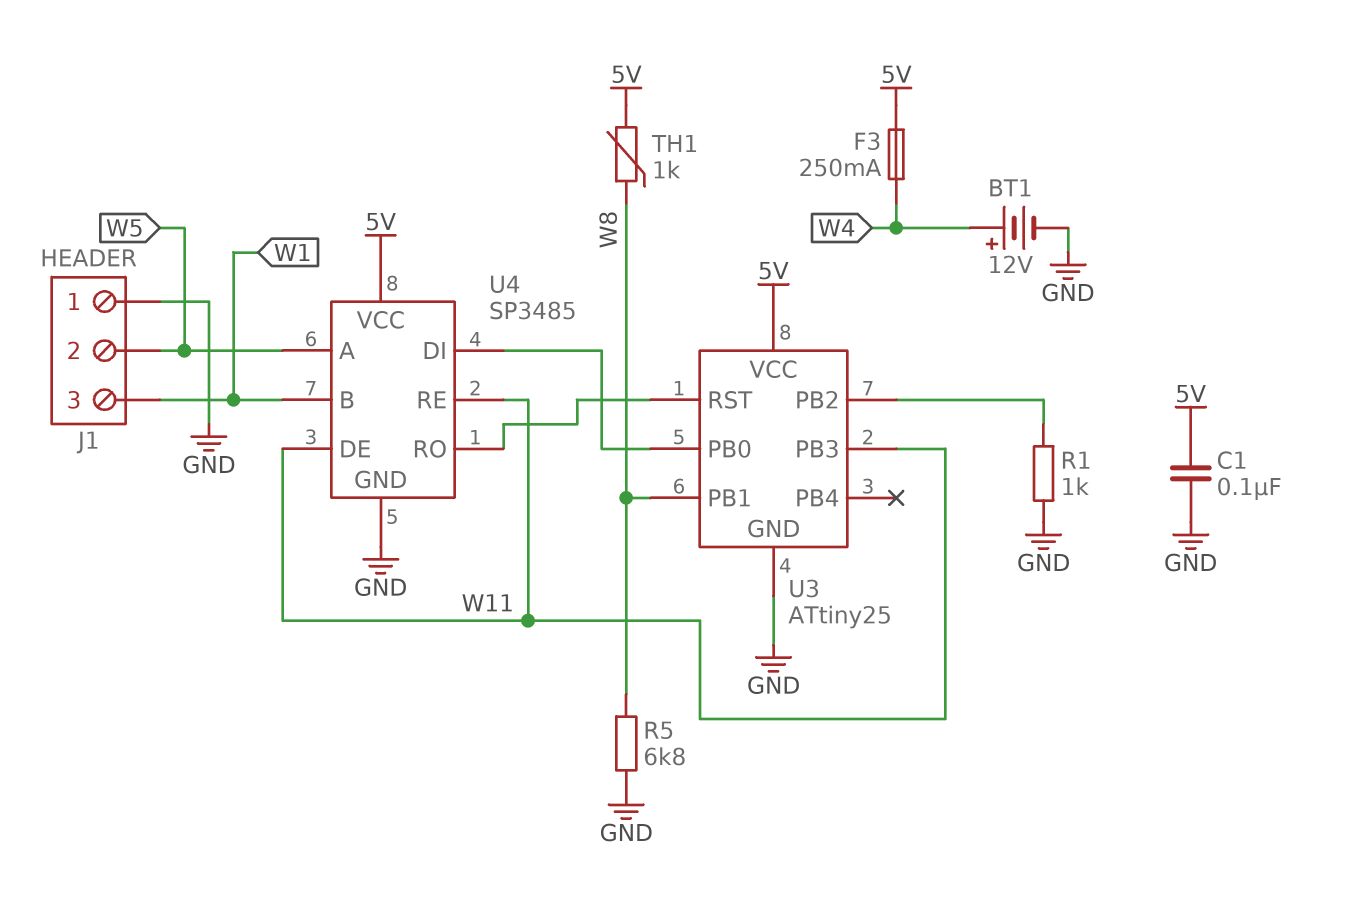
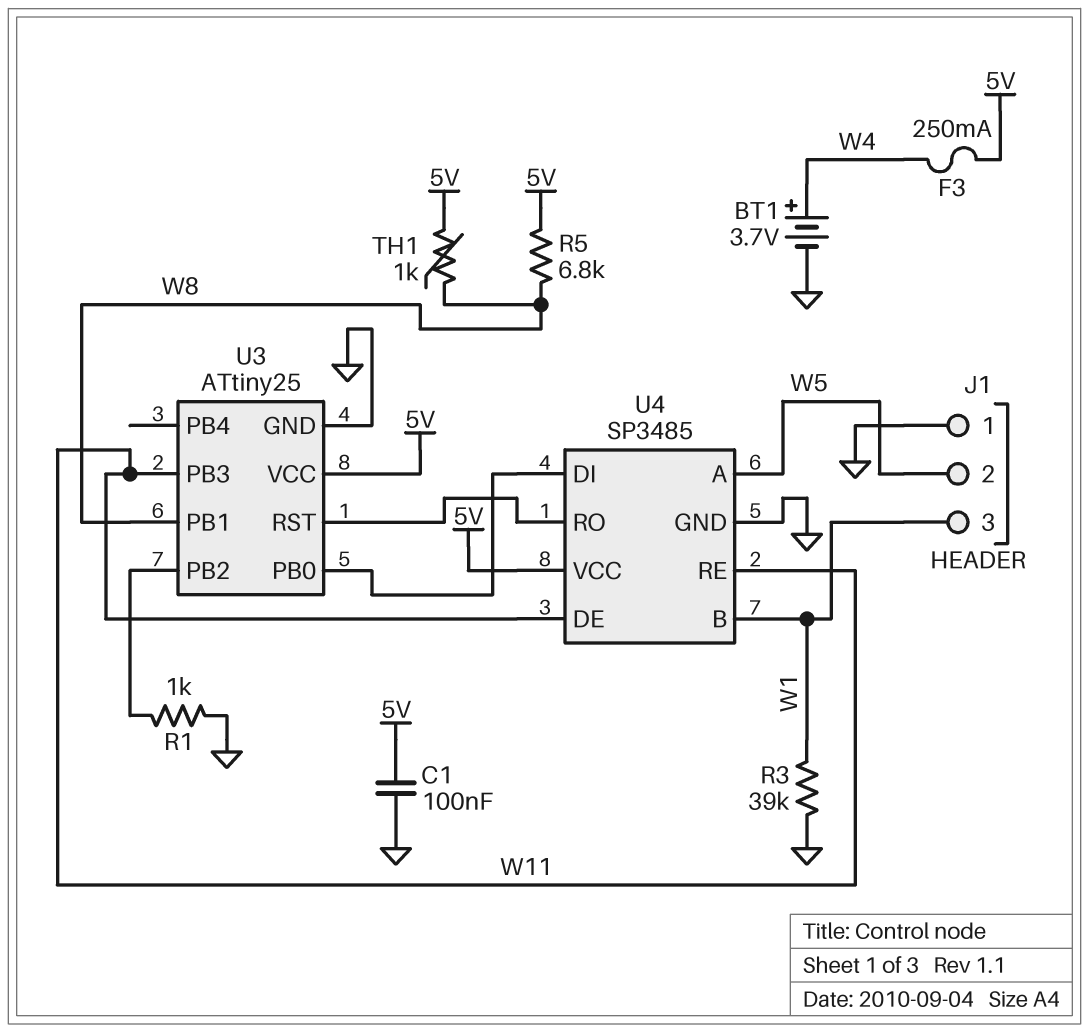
BT1: 12V (plus W4, minus GND) -> 3.7V (plus W4, minus GND)
R3: none -> 39k (GND, W1)
R5: 6.8k (GND, W8) -> 6.8k (5V, W8)

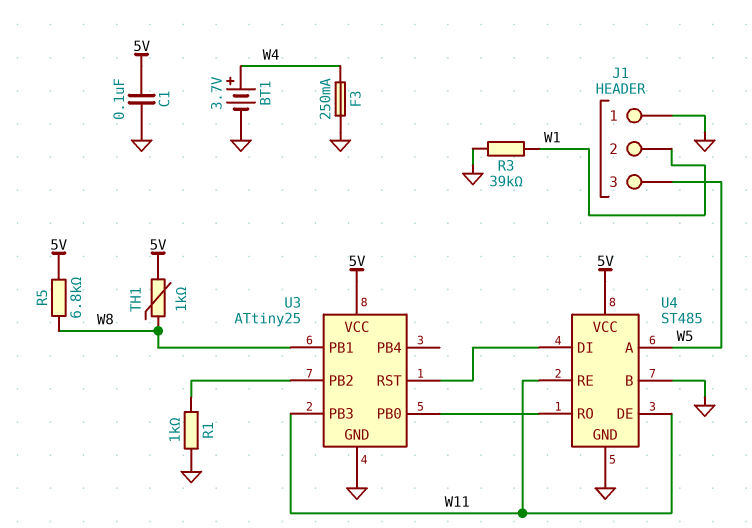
F3: 250mA (5V, W4) -> 250mA (GND, W4)
J1 pin 2: W5 -> W1
J1 pin 3: W1 -> W5
U4: SP3485 -> ST485
U4 pin B: W1 -> GND
U4 pin DI: U3/PB0 -> U3/RST
U4 pin RO: U3/RST -> U3/PB0

